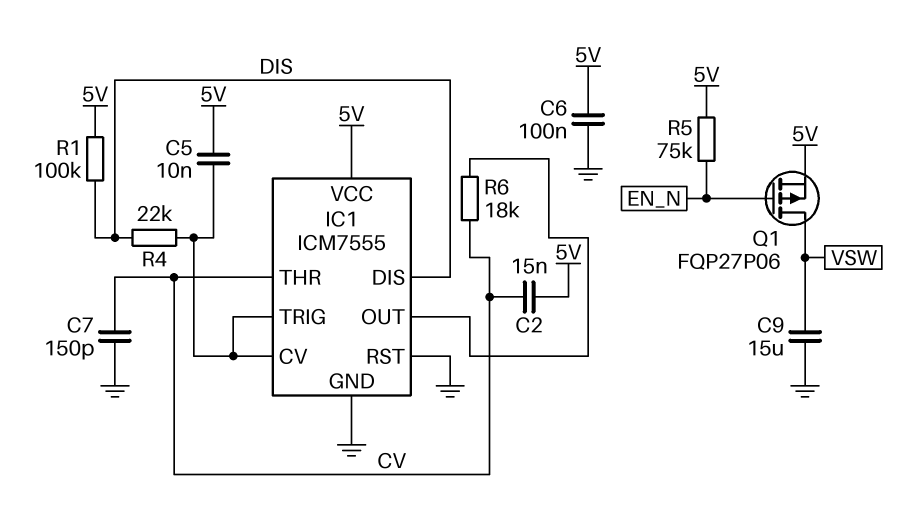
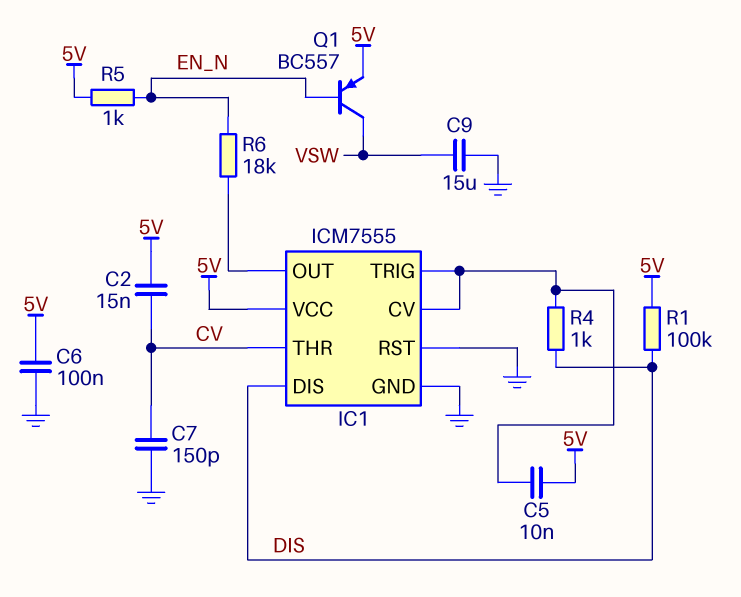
Q1: PMOS FQP27P06 (G EN_N, D VSW, S 5V) -> PNP BC557 (B EN_N, C VSW, E 5V)
R4: 22k (DIS, IC1/CV) -> 1k (DIS, IC1/CV)
R5: 75k (5V, EN_N) -> 1k (5V, EN_N)
R6: 18k (CV, IC1/OUT) -> 18k (EN_N, IC1/OUT)

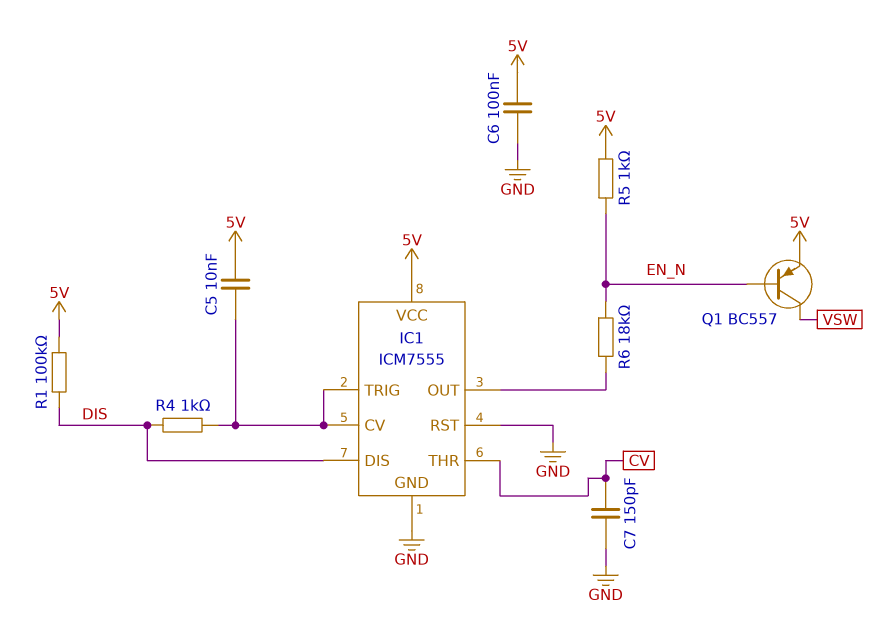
C2: 15nF (5V, CV) -> none
C9: 15uF (GND, VSW) -> none

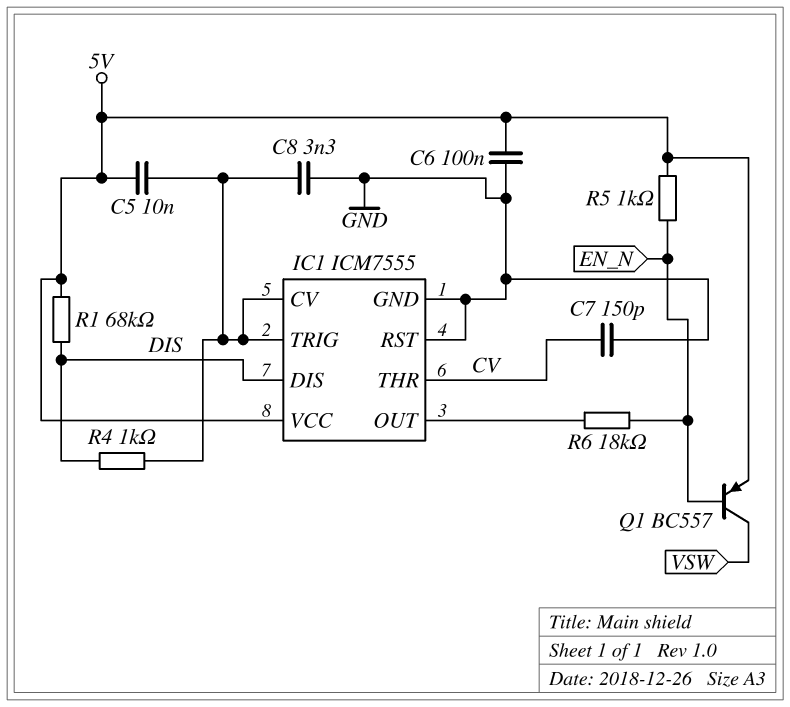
C8: none -> 3.3nF (GND, IC1/CV)
R1: 100k (5V, DIS) -> 68k (5V, DIS)

